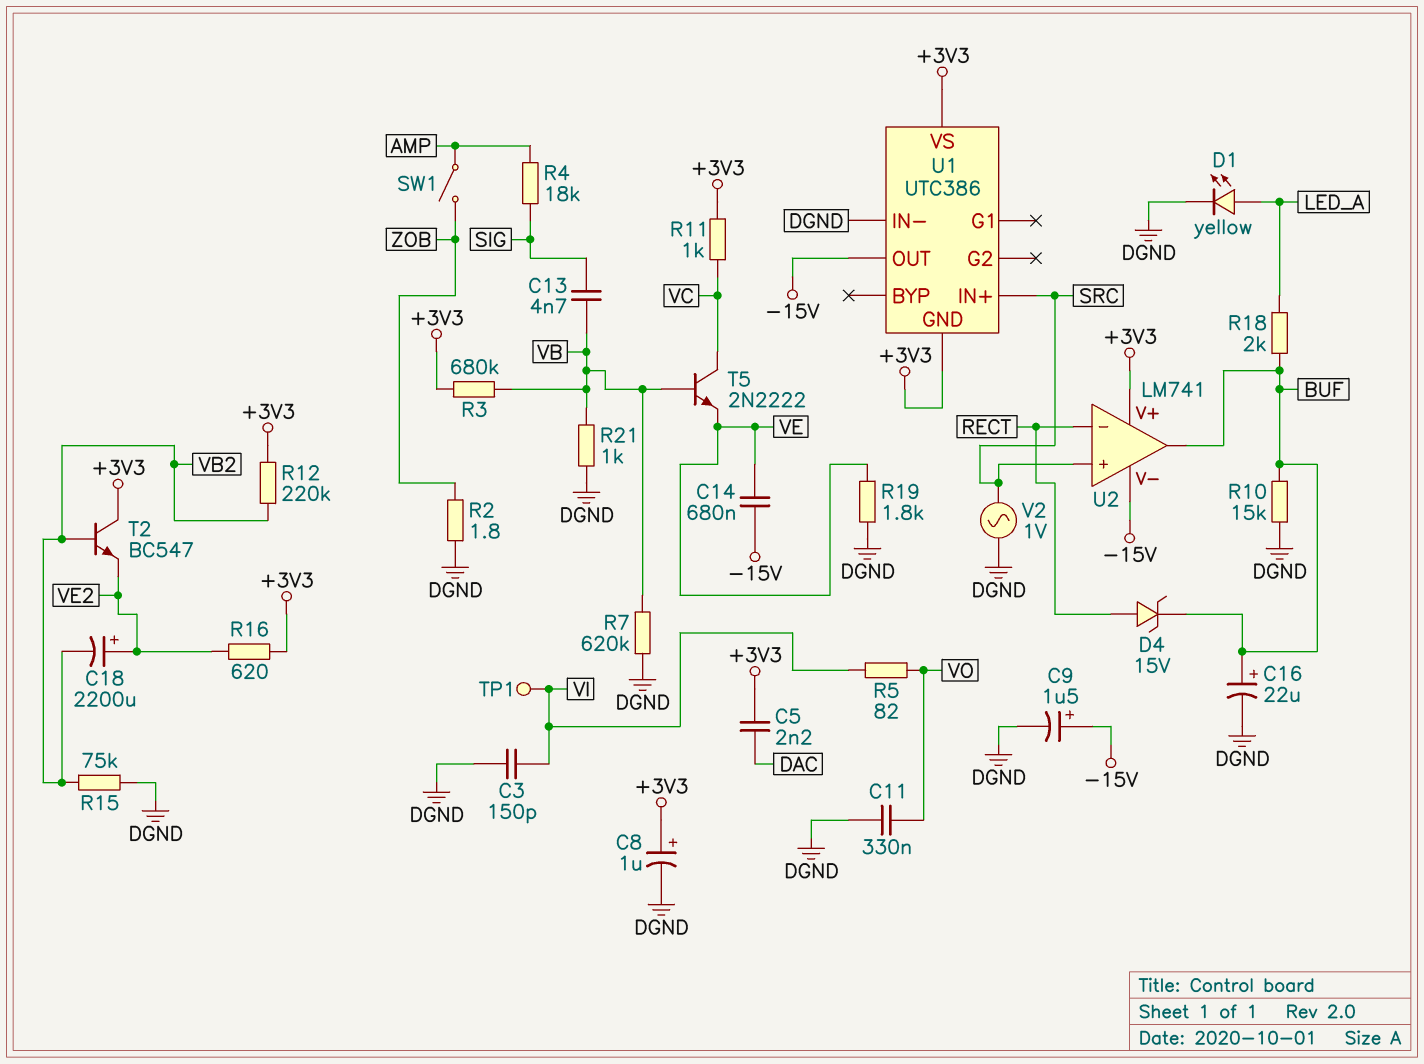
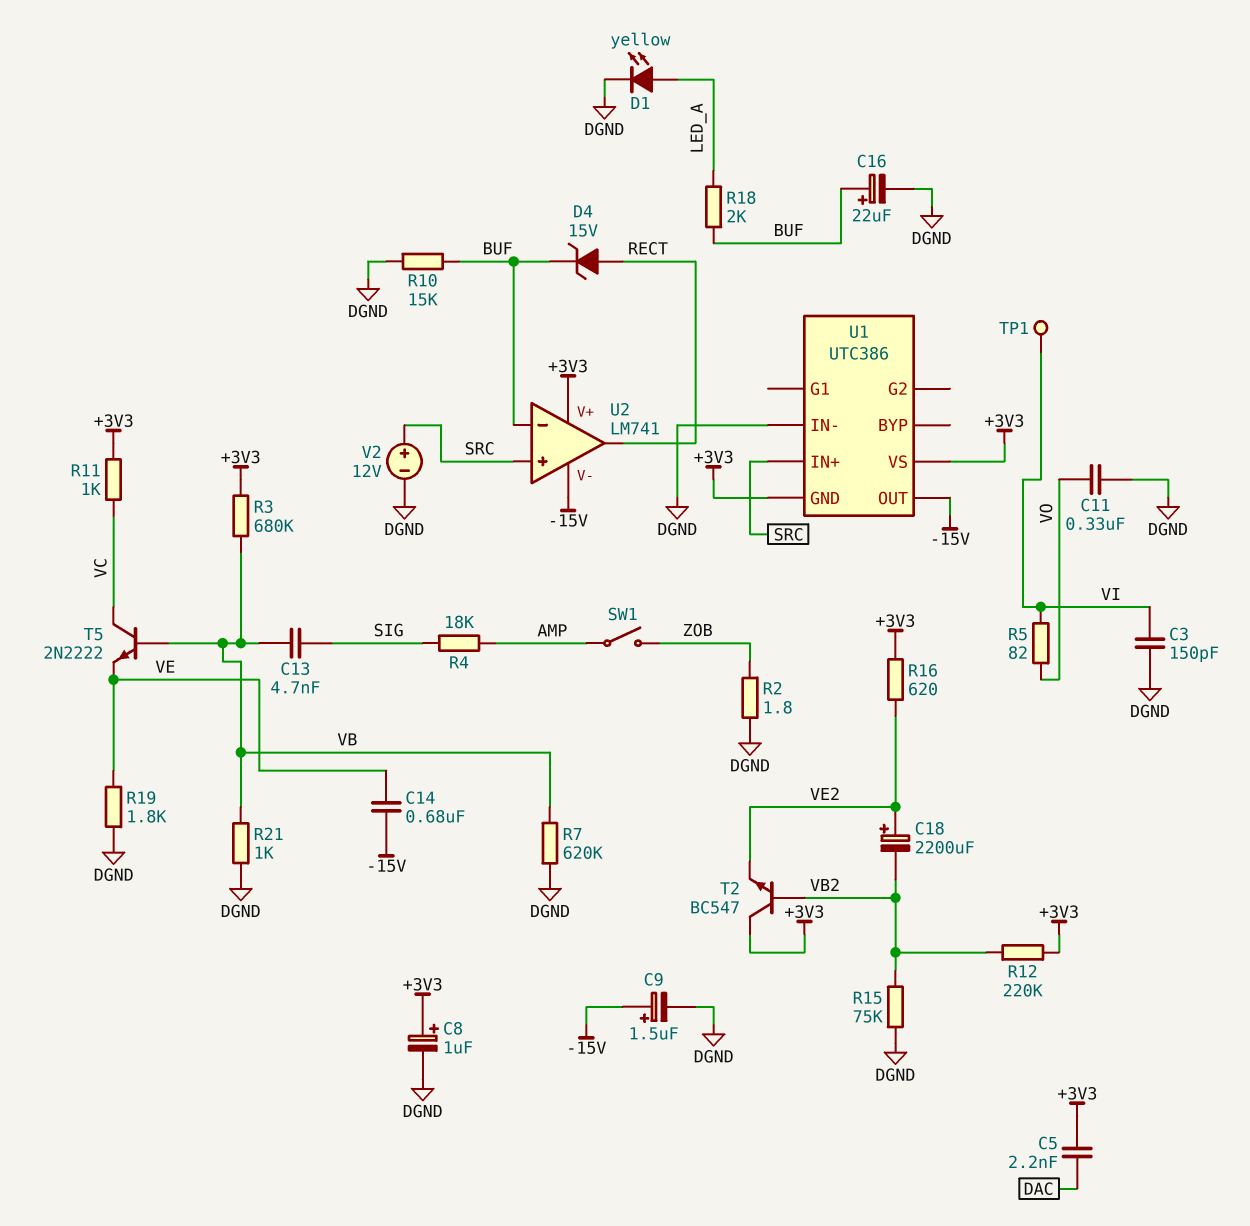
U2 pin in-: RECT -> BUF
U2 pin out: BUF -> RECT
V2: AC 1V (DGND, SRC) -> 12V (plus SRC, minus DGND)

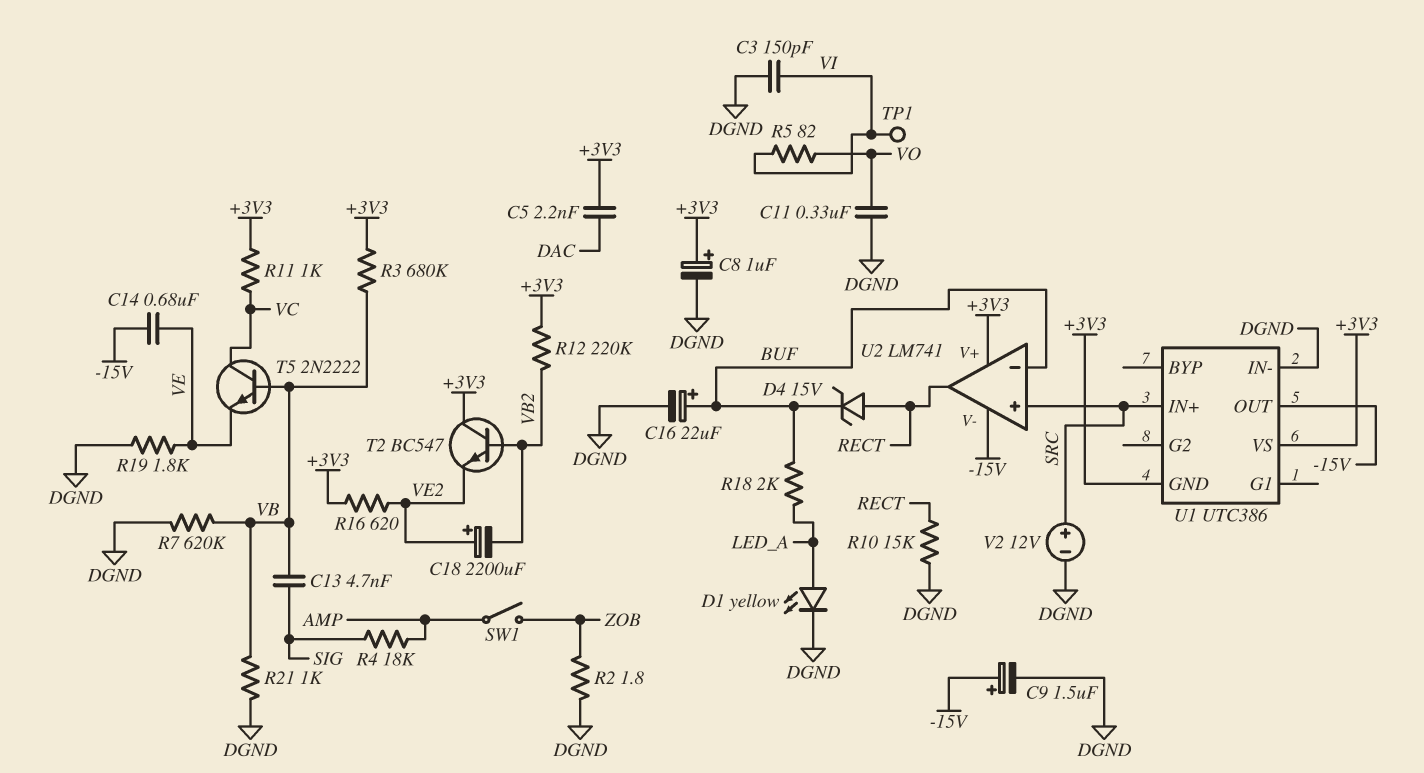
R10: 15k (BUF, DGND) -> 15k (DGND, RECT)
R15: 75k (DGND, VB2) -> none

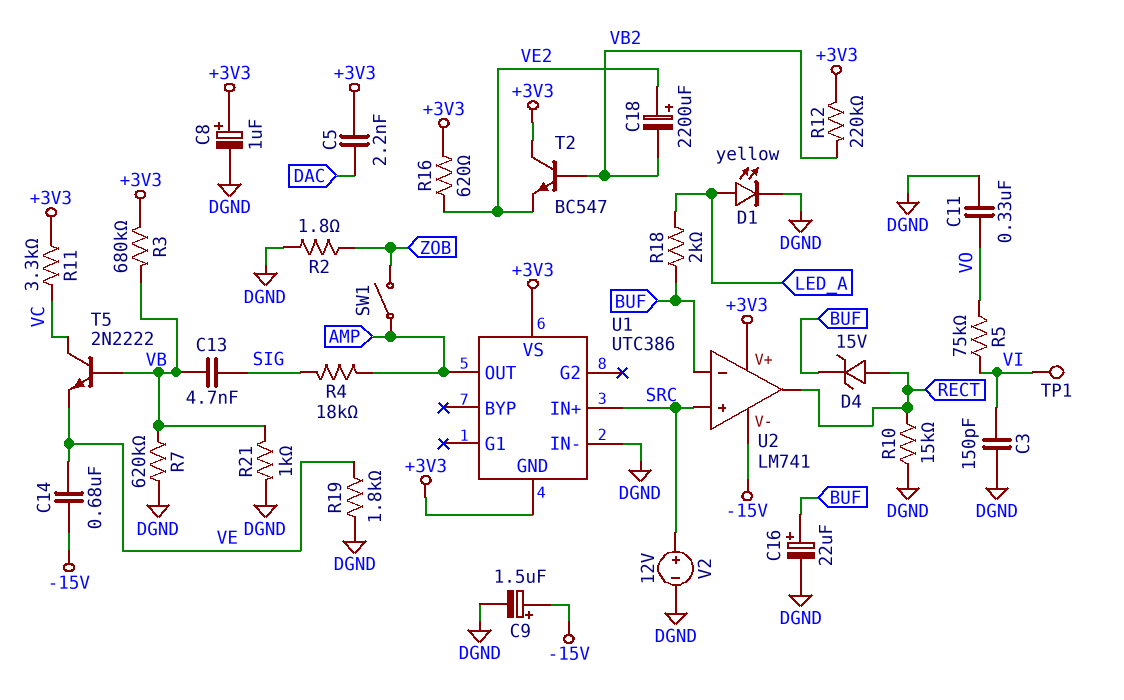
R5: 82 (VI, VO) -> 75k (VI, VO)
R11: 1k (+3V3, VC) -> 3.3k (+3V3, VC)
U1 pin OUT: -15V -> AMP

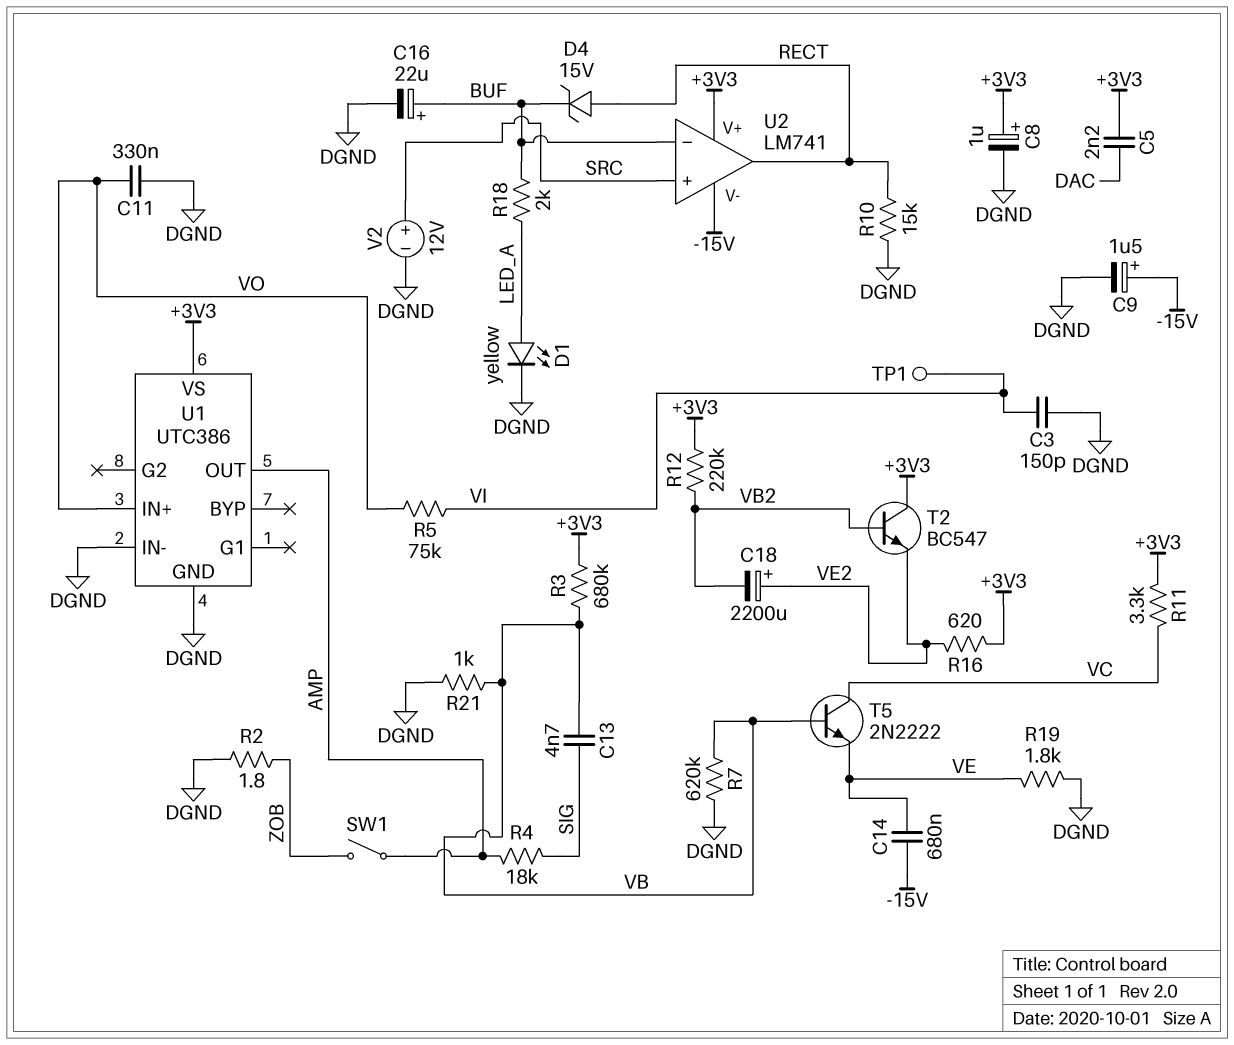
U1 pin GND: +3V3 -> DGND
U1 pin IN+: SRC -> VO

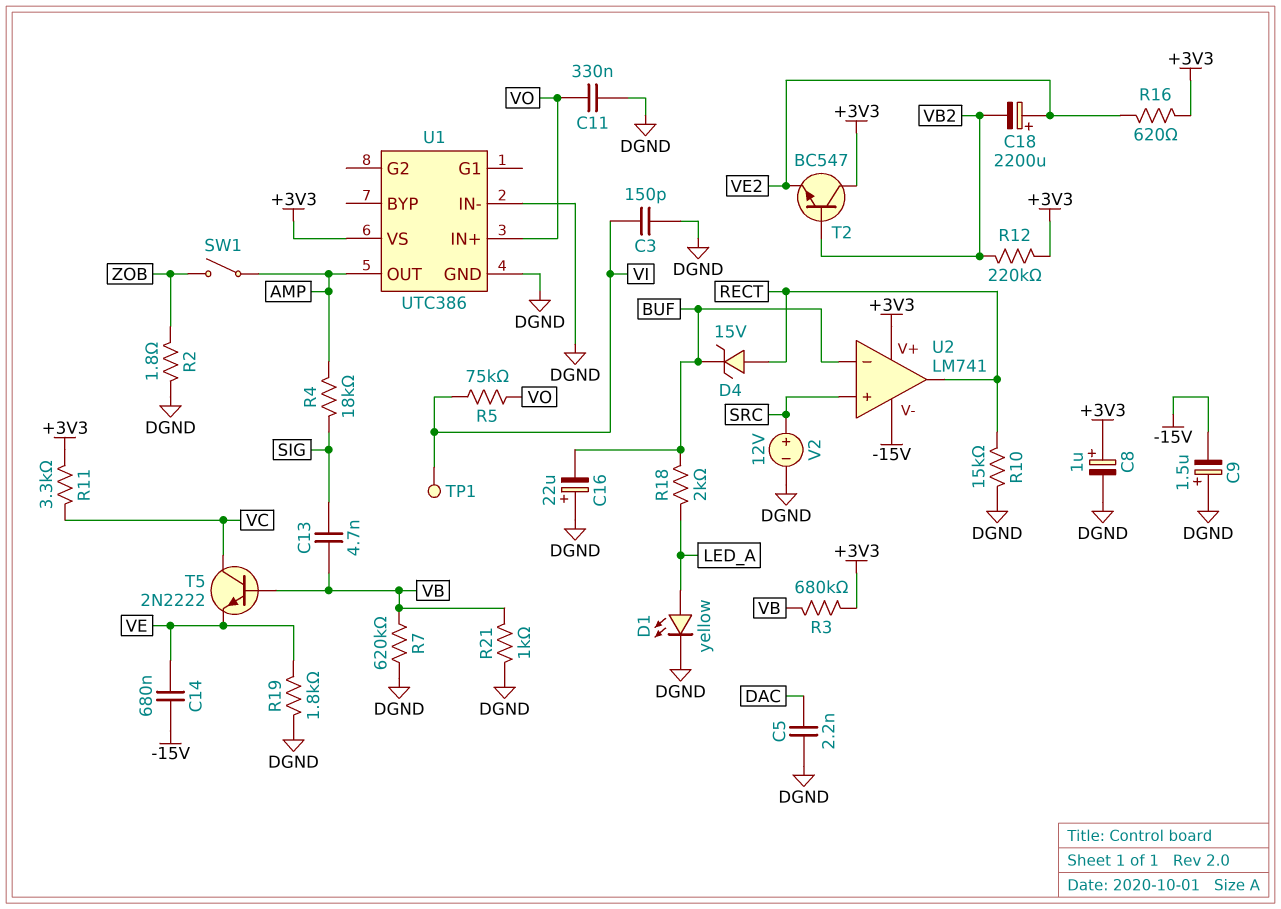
C5: 2.2nF (+3V3, DAC) -> 2.2nF (DAC, DGND)
C9: 1.5uF (plus -15V, minus DGND) -> 1.5uF (plus DGND, minus -15V)
C16: 22uF (plus BUF, minus DGND) -> 22uF (plus DGND, minus BUF)

